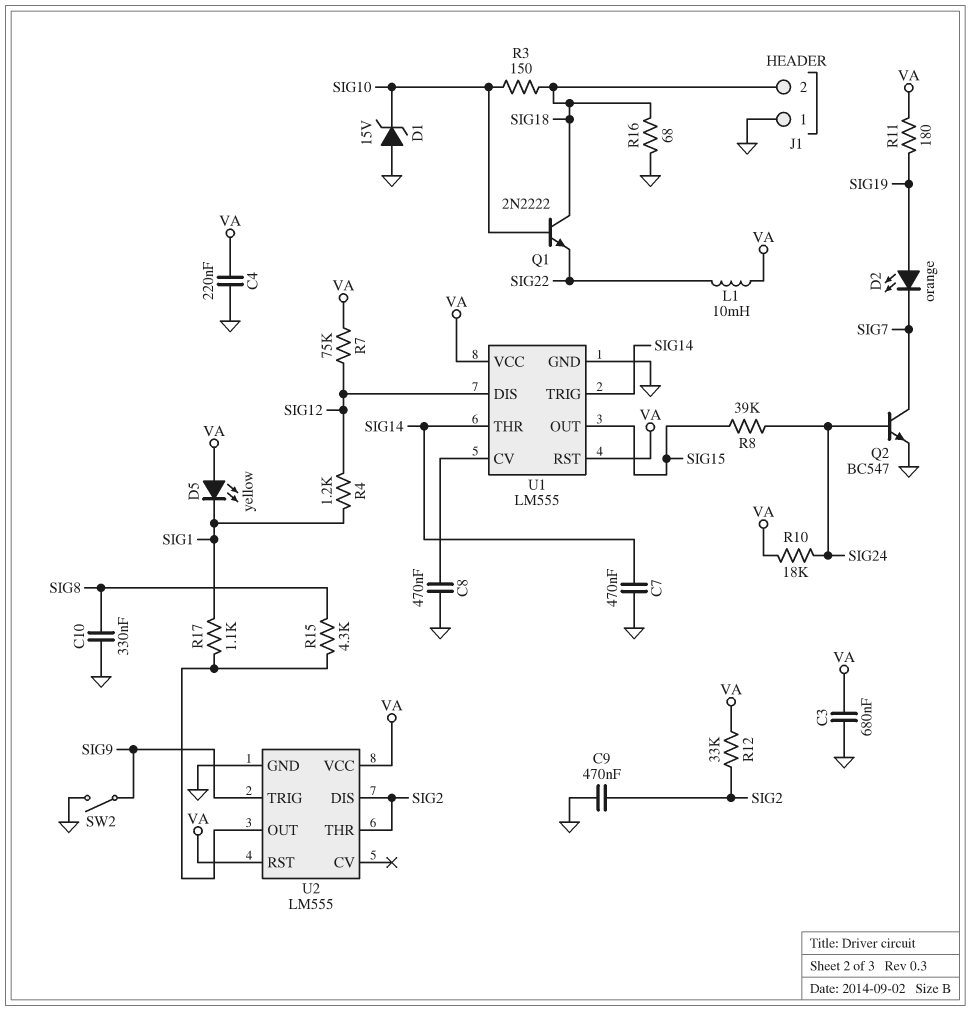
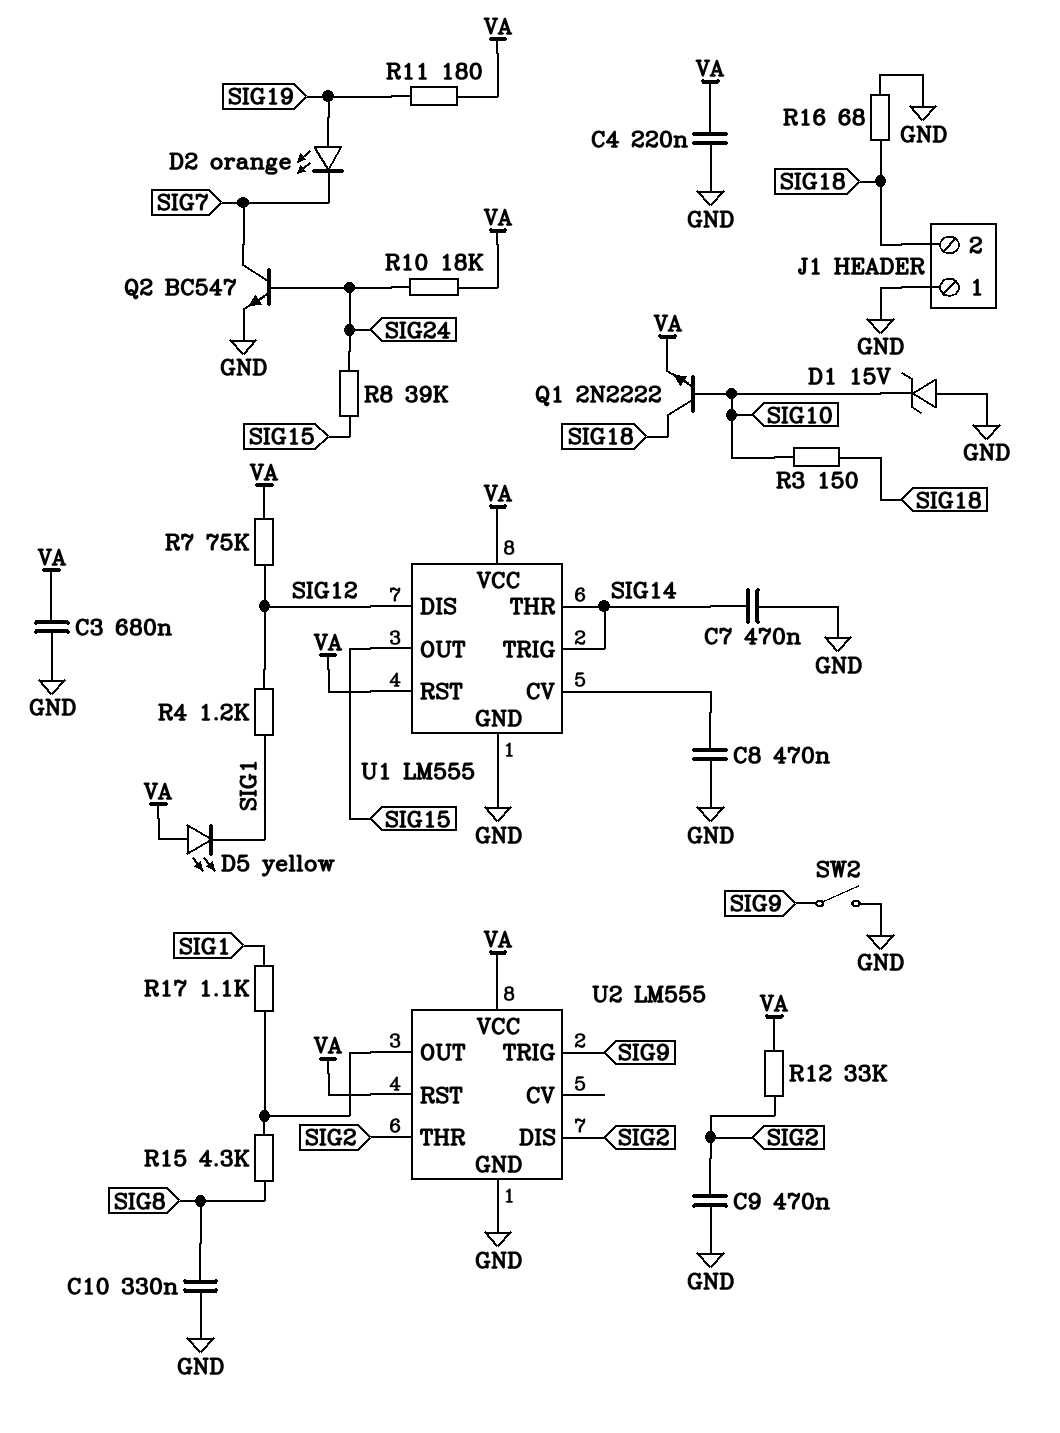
L1: 10mH (SIG22, VA) -> none
Q1: NPN 2N2222 (B SIG10, C SIG18, E SIG22) -> NPN 2N2222 (B SIG10, C SIG18, E VA)

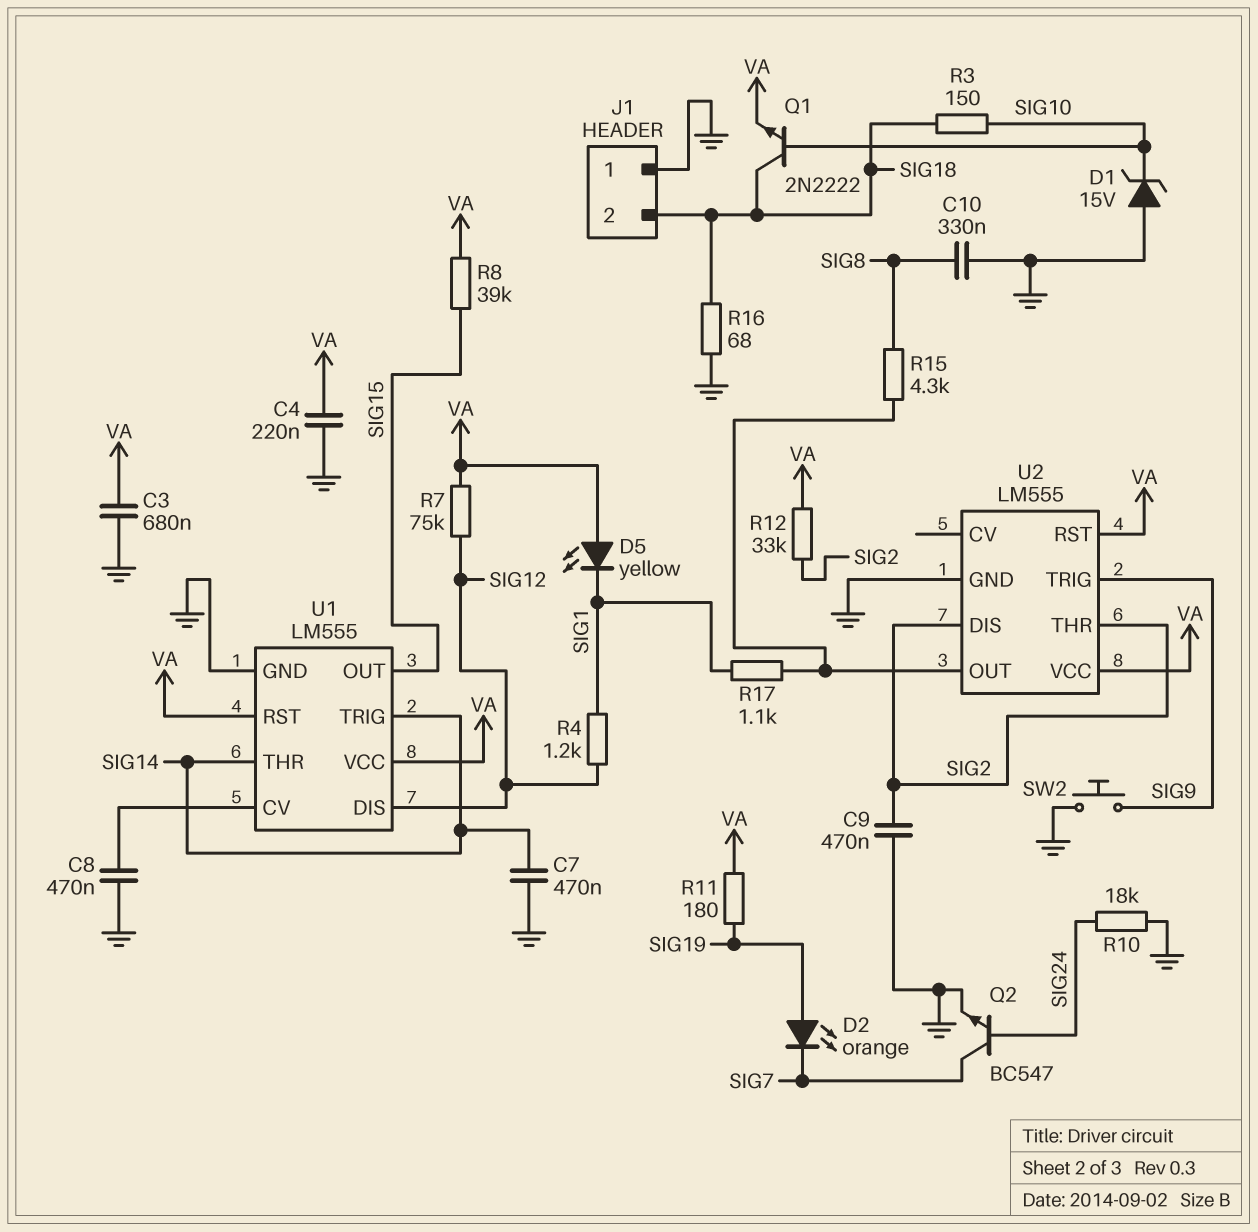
R8: 39k (SIG15, SIG24) -> 39k (SIG15, VA)
R10: 18k (SIG24, VA) -> 18k (GND, SIG24)
SW2: switch (GND, SIG9) -> button (GND, SIG9)

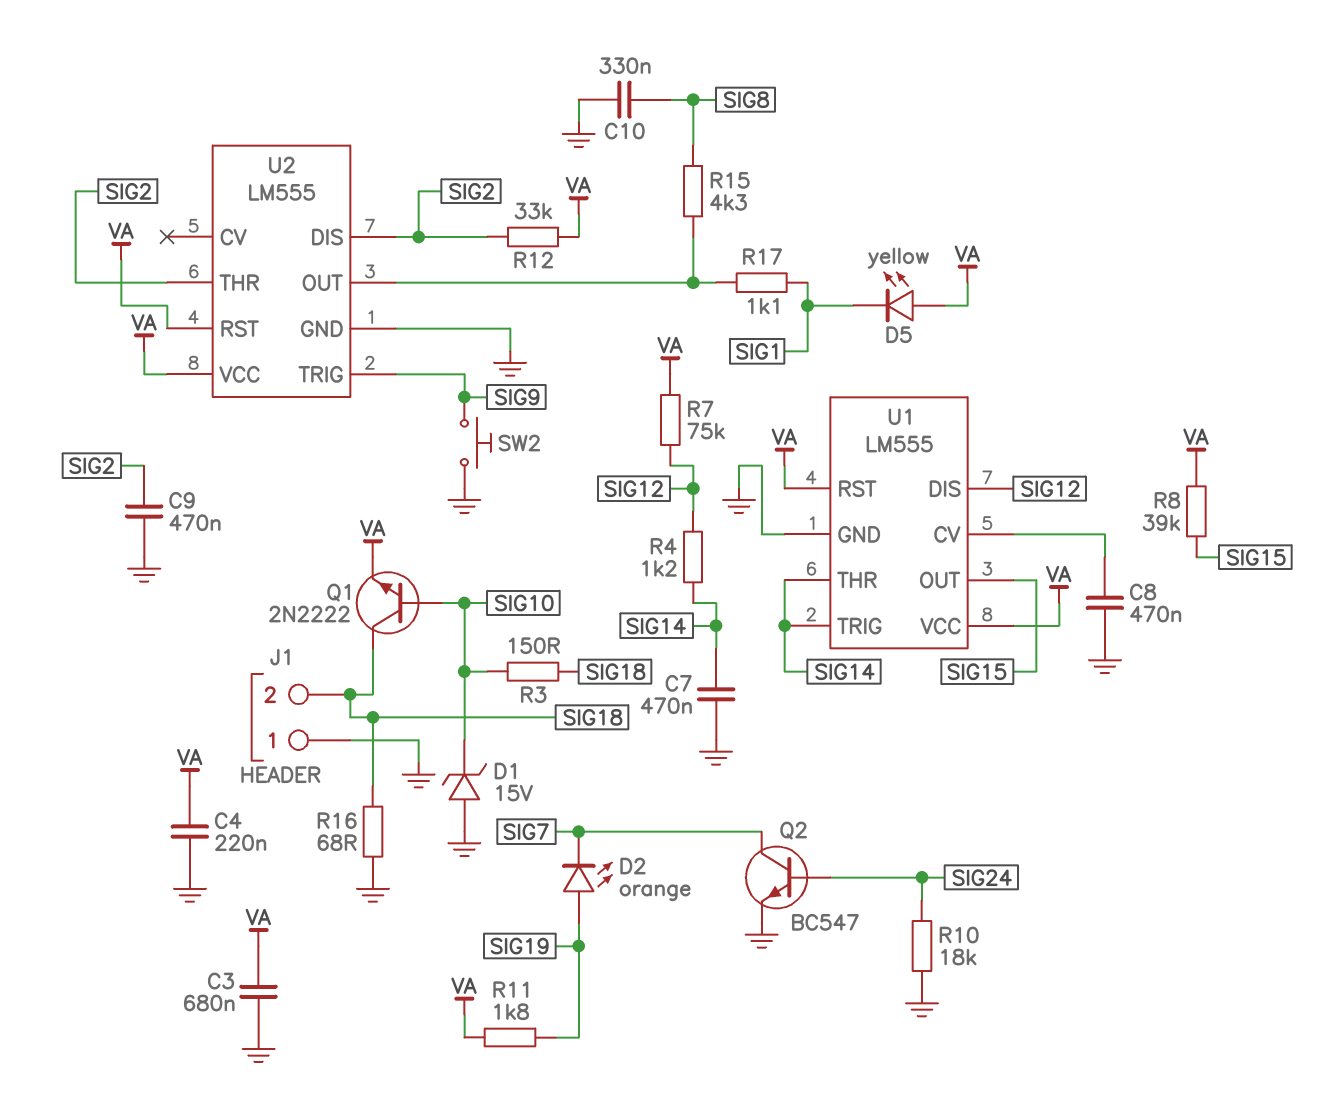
R4: 1.2k (SIG1, SIG12) -> 1.2k (SIG12, SIG14)
R11: 180 (SIG19, VA) -> 1.8k (SIG19, VA)

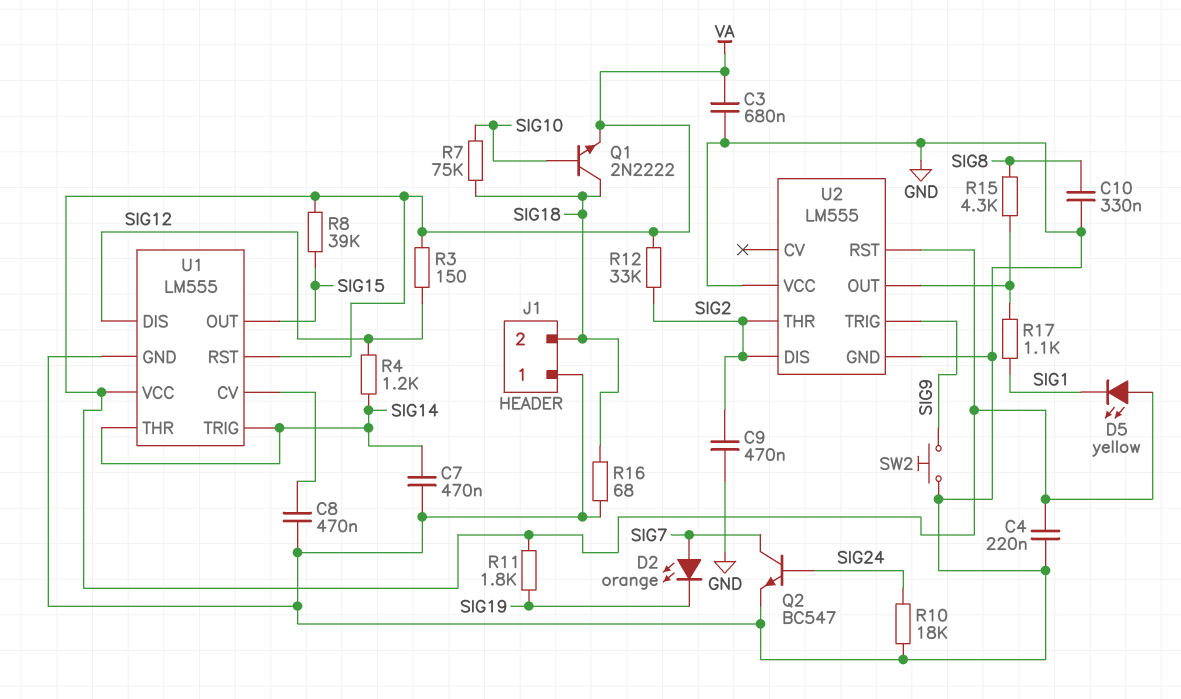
D1: zener 15V (A GND, K SIG10) -> none
D2: LED orange (A SIG19, K SIG7) -> LED orange (A SIG7, K SIG19)
R3: 150 (SIG10, SIG18) -> 150 (SIG12, VA)
R7: 75k (SIG12, VA) -> 75k (SIG10, SIG18)
U2 pin VCC: VA -> GND

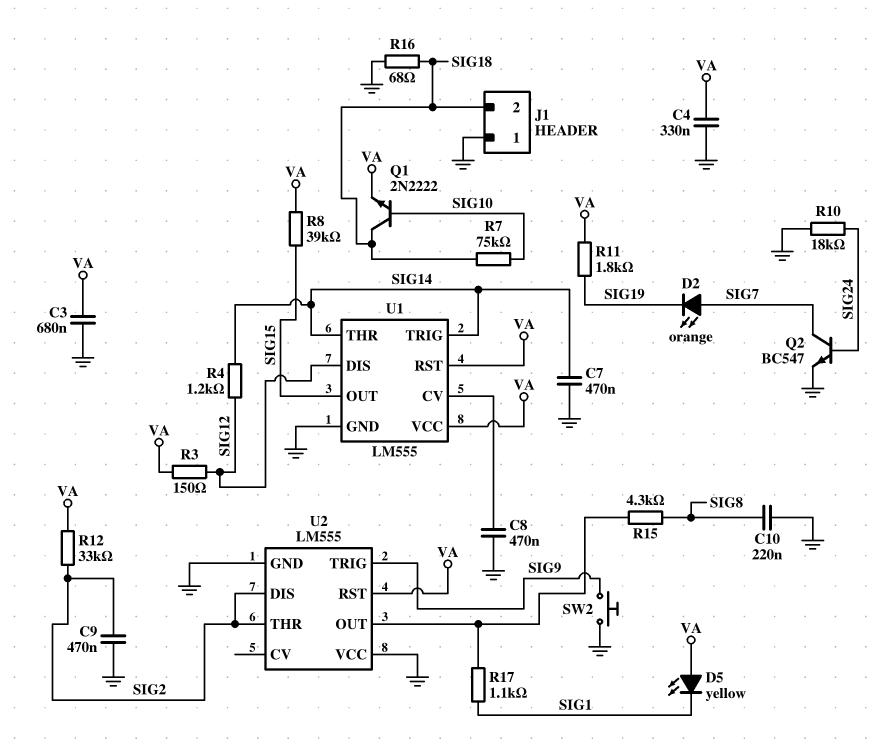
C4: 220nF (GND, VA) -> 330nF (GND, VA)
C10: 330nF (GND, SIG8) -> 220nF (GND, SIG8)

